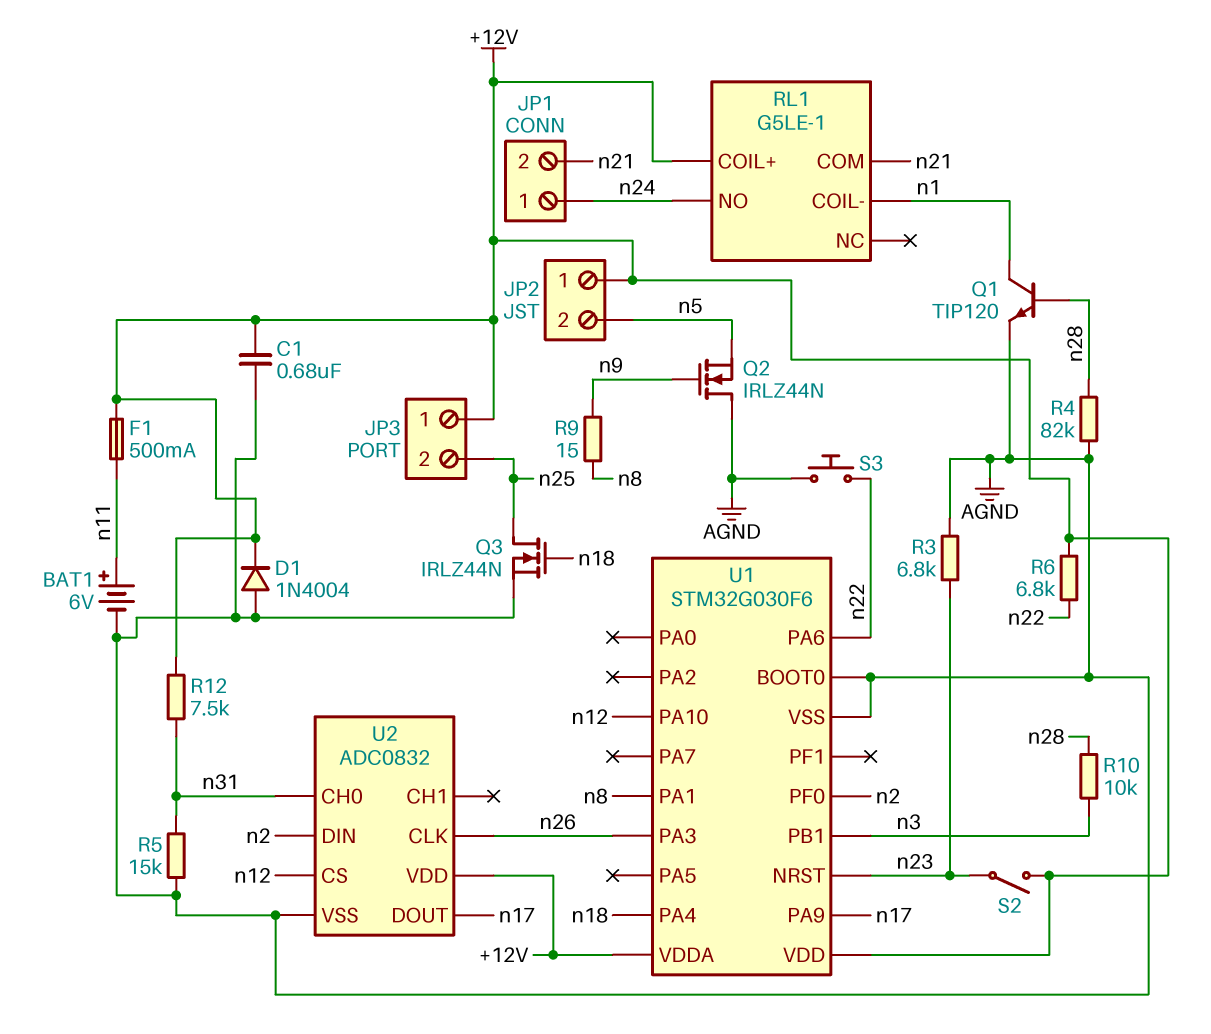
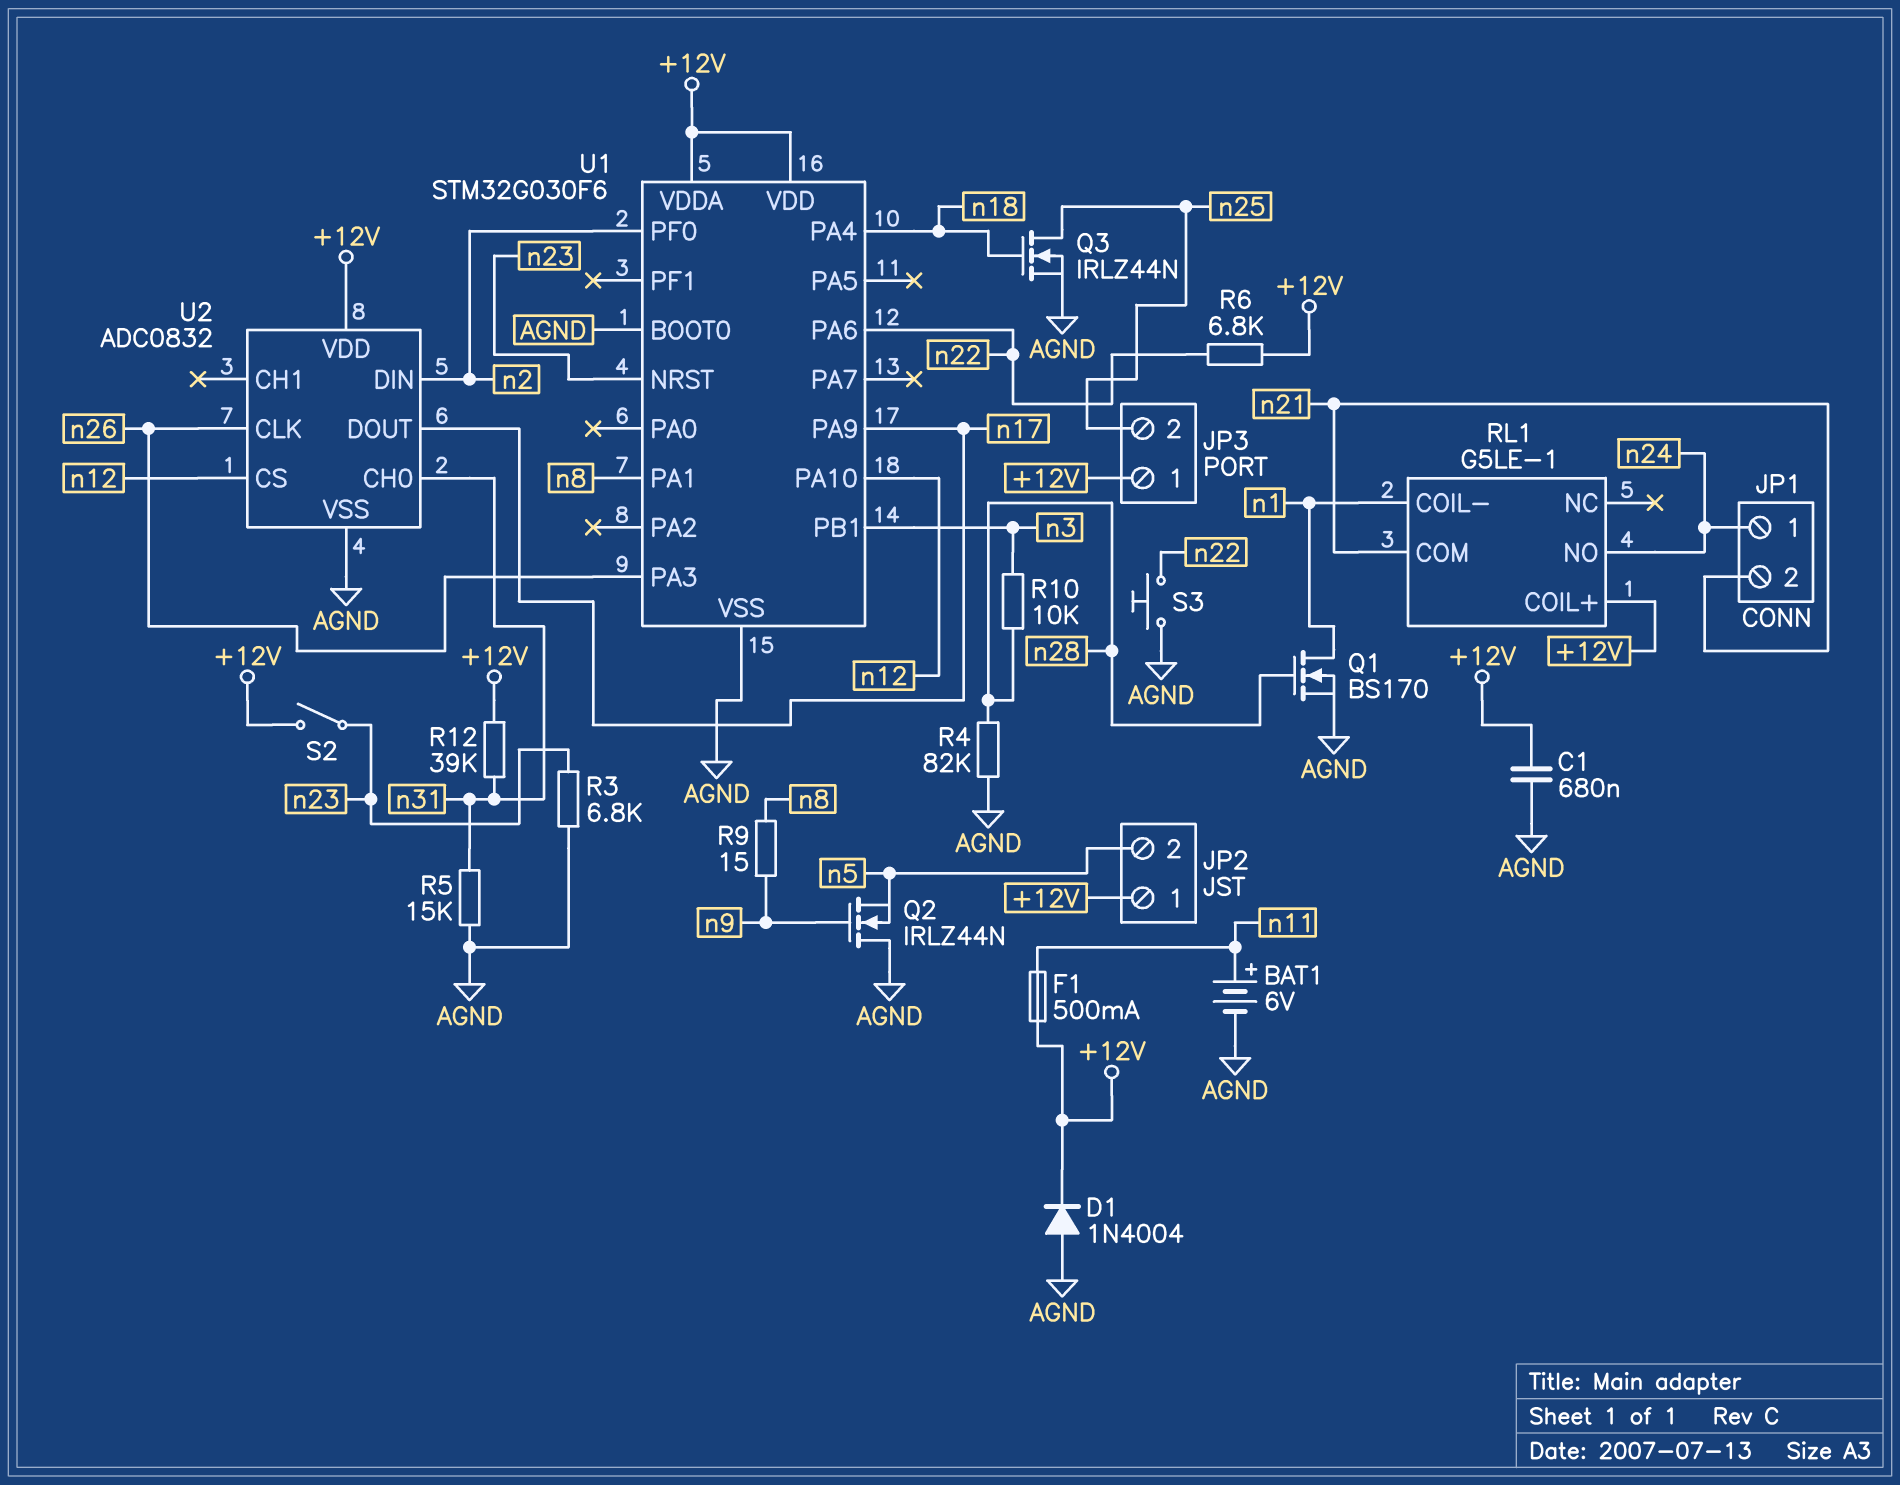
Q1: NPN TIP120 (B n28, C n1, E AGND) -> NMOS BS170 (G n28, D n1, S AGND)
R12: 7.5k (+12V, n31) -> 39k (+12V, n31)

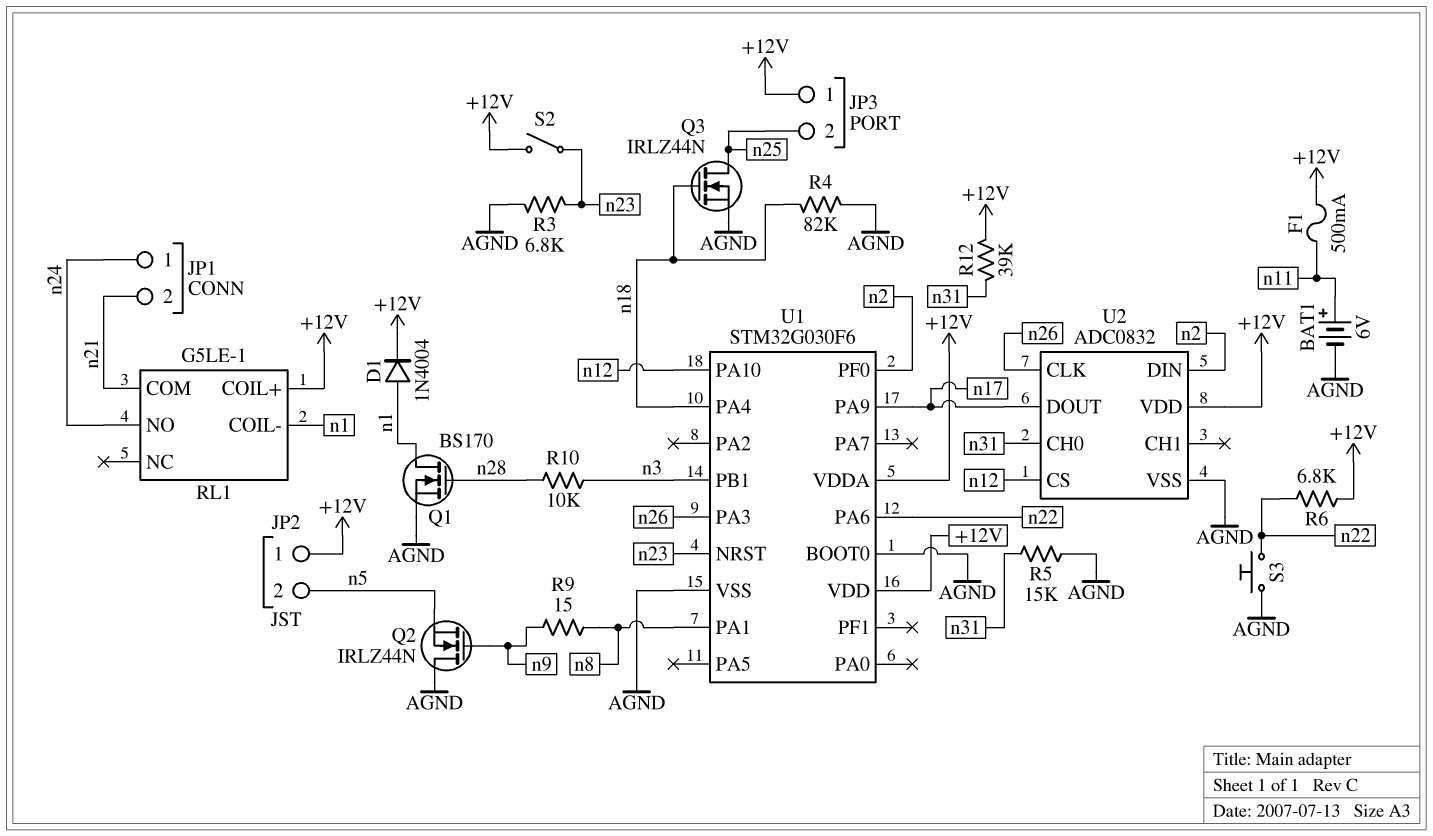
C1: 680nF (+12V, AGND) -> none
D1: diode 1N4004 (A AGND, K +12V) -> diode 1N4004 (A n1, K +12V)
R4: 82k (AGND, n28) -> 82k (AGND, n18)

